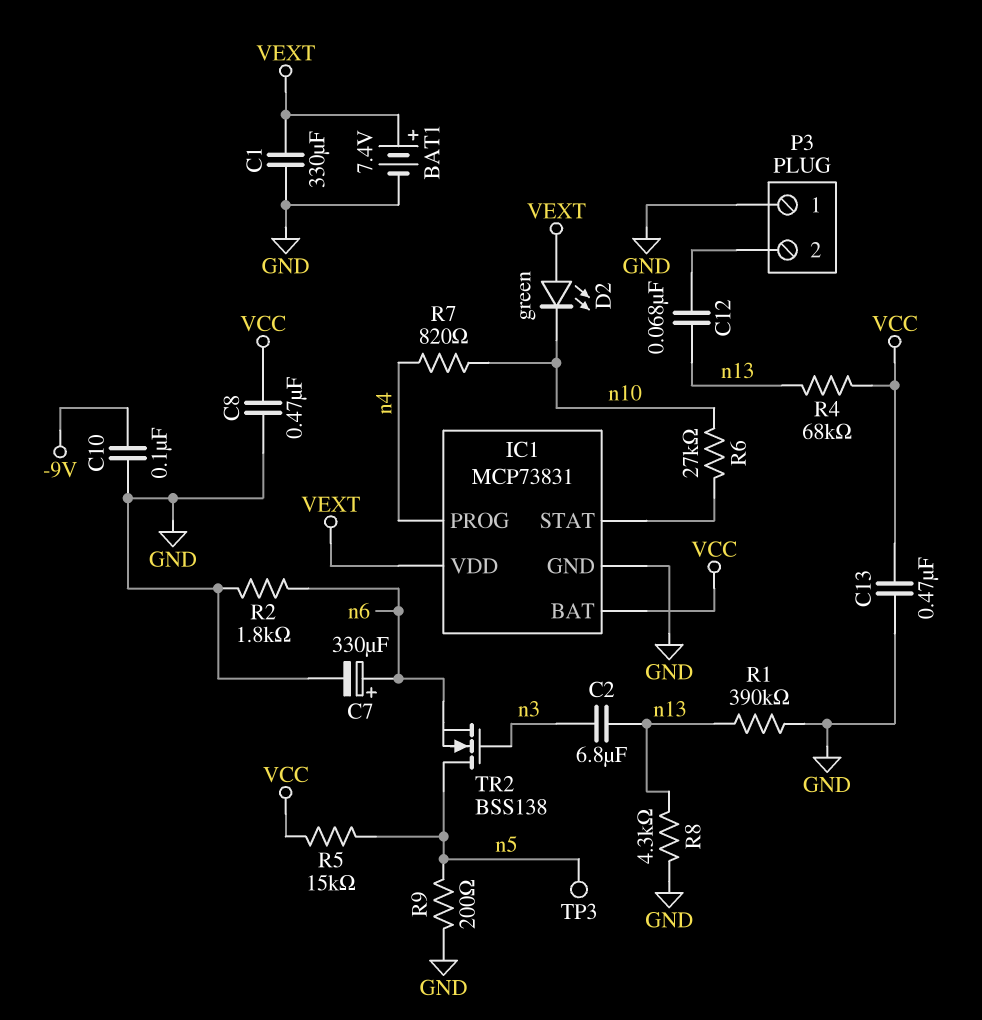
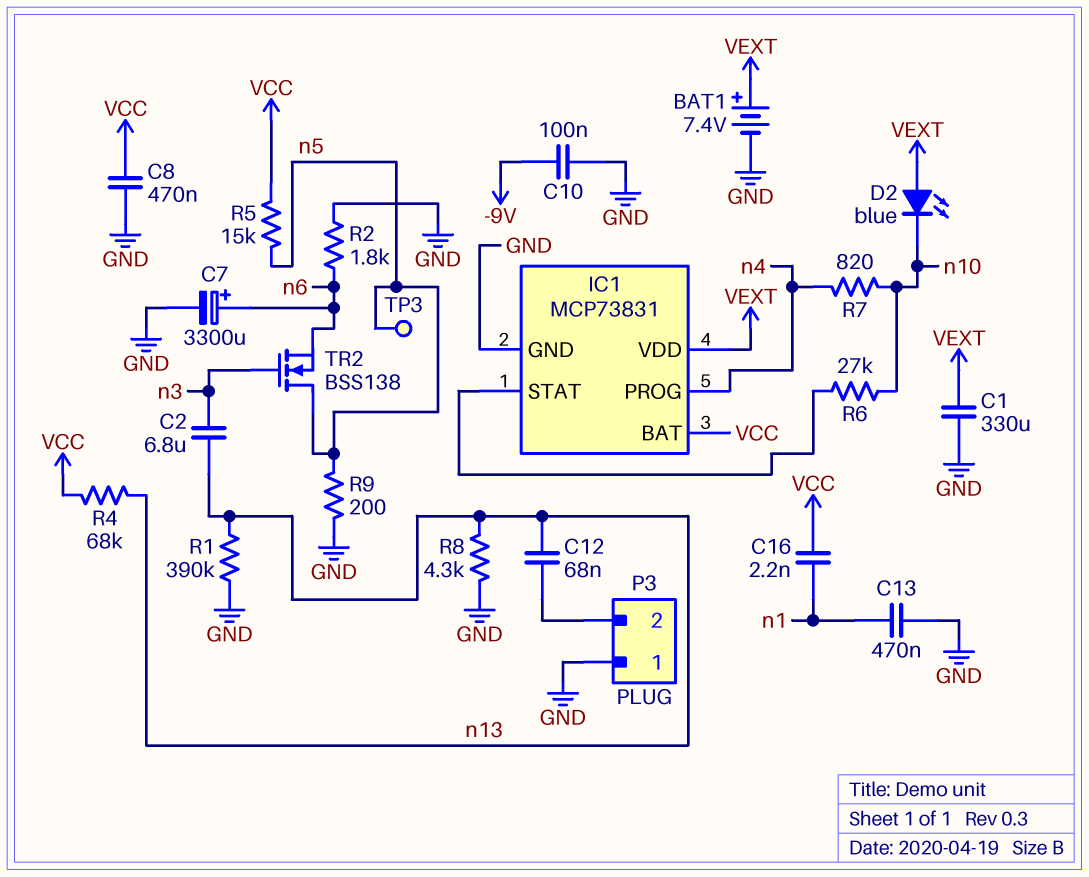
C7: 330uF (plus n6, minus GND) -> 3300uF (plus n6, minus GND)
C13: 470nF (GND, VCC) -> 470nF (GND, n1)
C16: none -> 2.2nF (VCC, n1)
D2: LED green (A VEXT, K n10) -> LED blue (A VEXT, K n10)

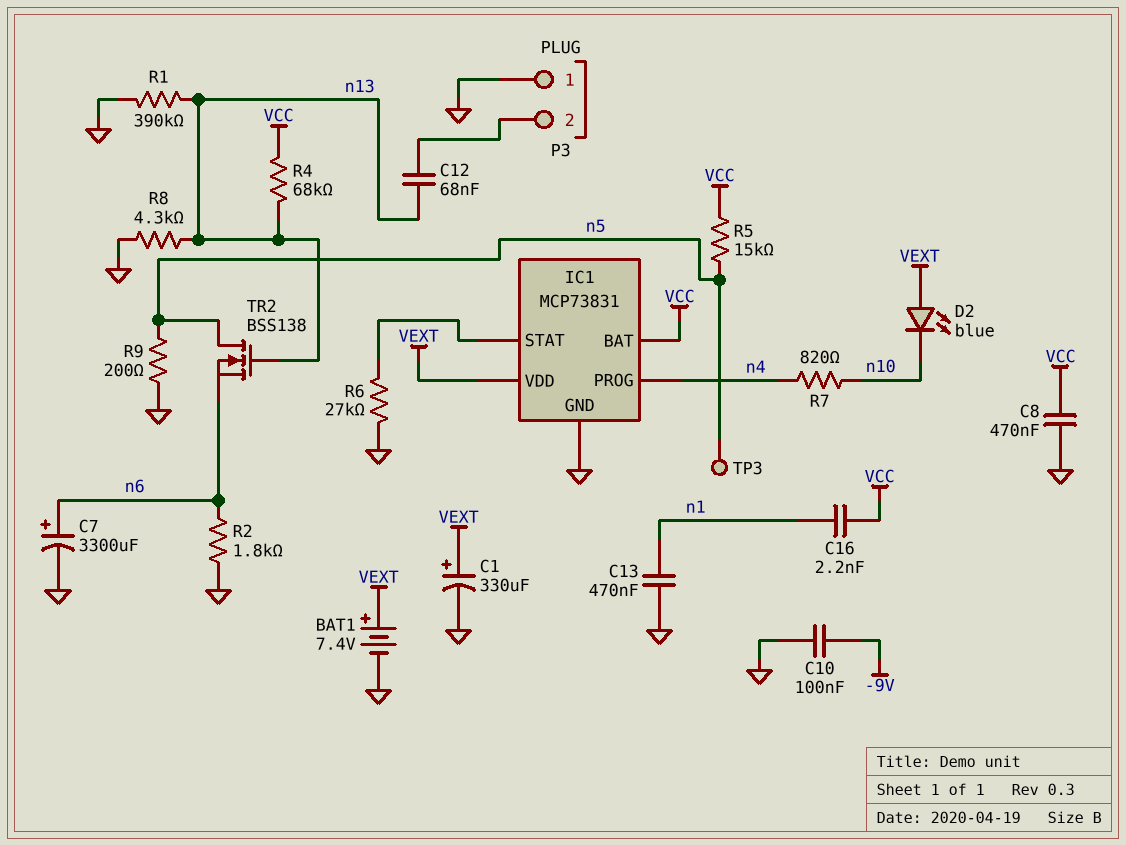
C1: 330uF (GND, VEXT) -> 330uF (plus VEXT, minus GND)
C2: 6.8uF (n3, n13) -> none
R6: 27k (IC1/STAT, n10) -> 27k (GND, IC1/STAT)
TR2: NMOS BSS138 (G n3, D n5, S n6) -> NMOS BSS138 (G n13, D n5, S n6)

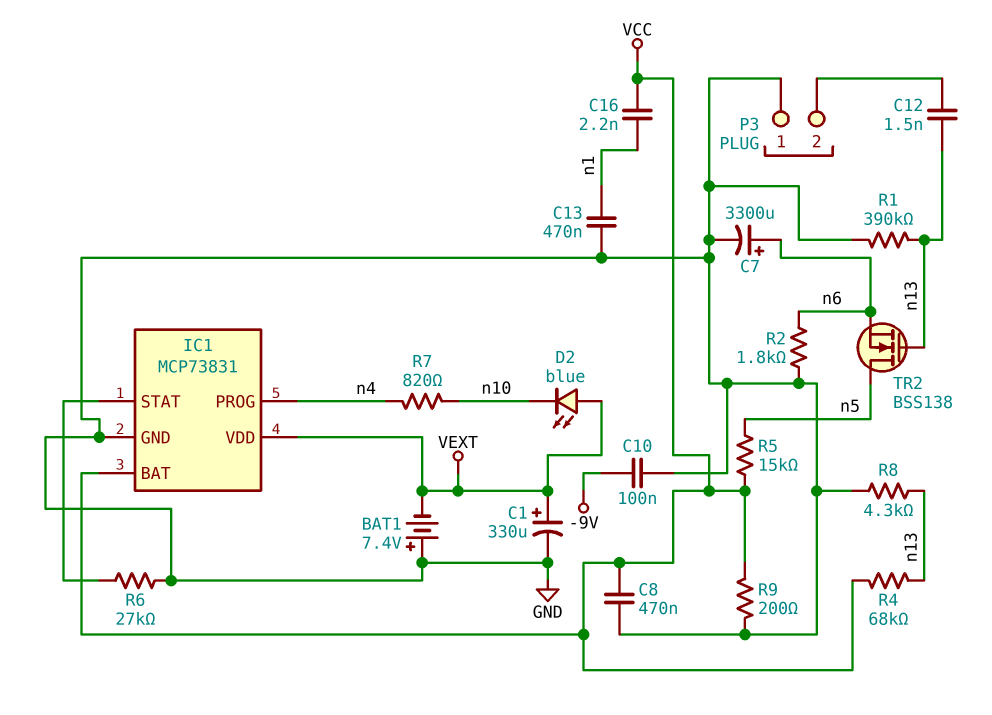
BAT1: 7.4V (plus VEXT, minus GND) -> 7.4V (plus GND, minus VEXT)
C12: 68nF (P3/2, n13) -> 1.5nF (P3/2, n13)
R9: 200 (GND, n5) -> 200 (GND, VCC)
TP3: test point (n5) -> none

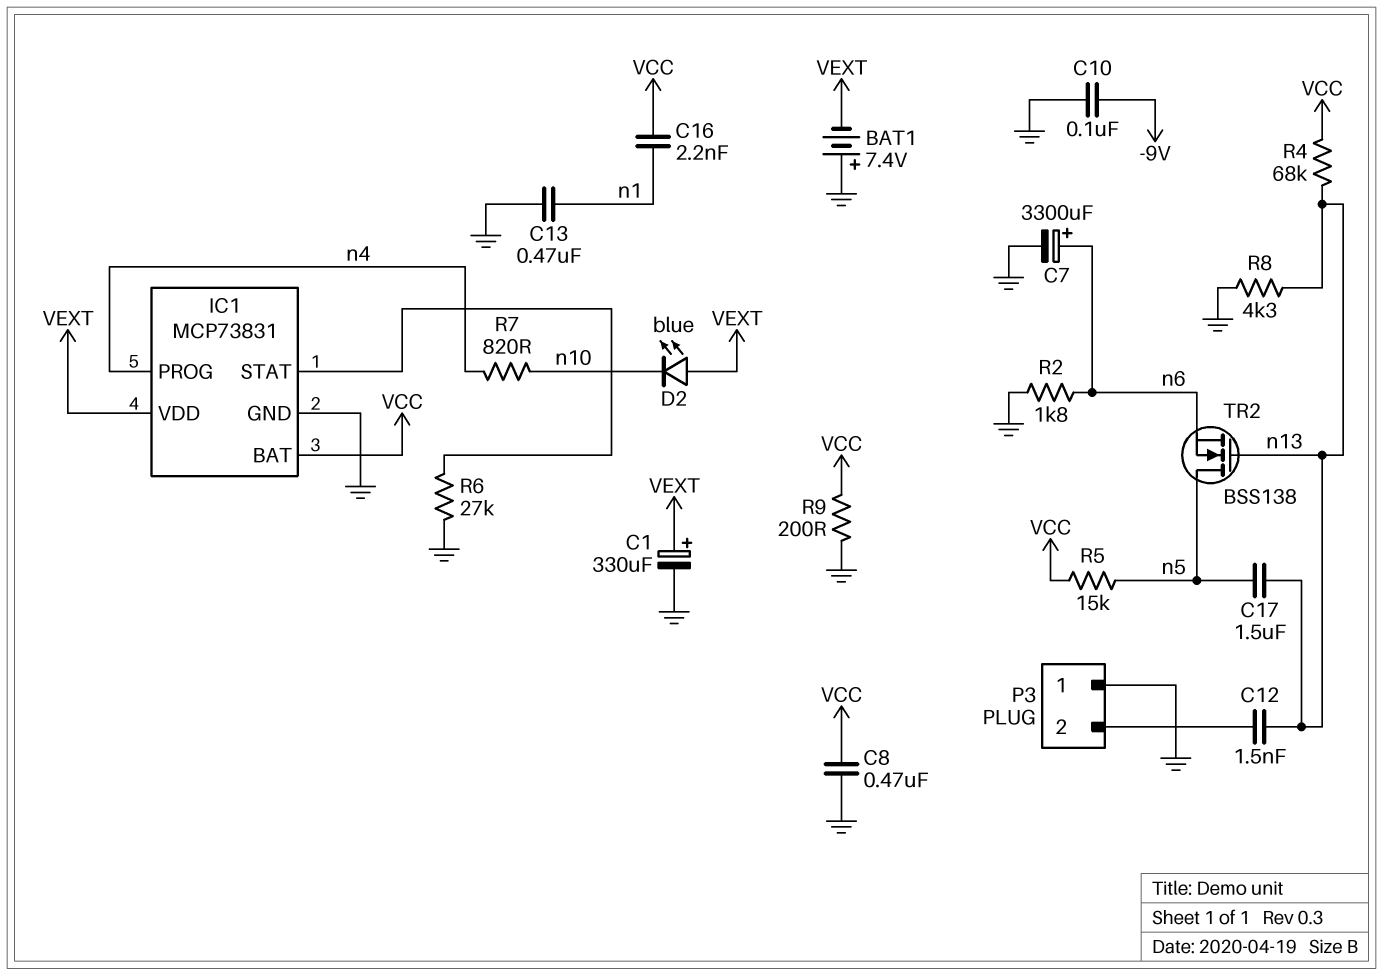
C17: none -> 1.5uF (n5, n13)
R1: 390k (GND, n13) -> none

